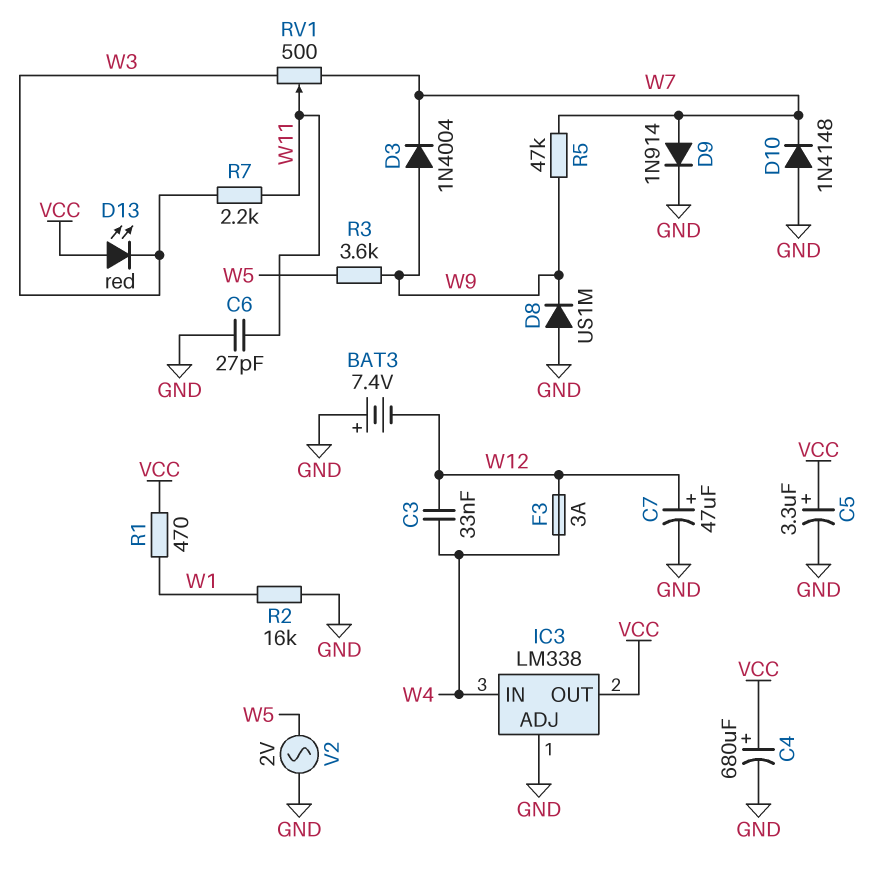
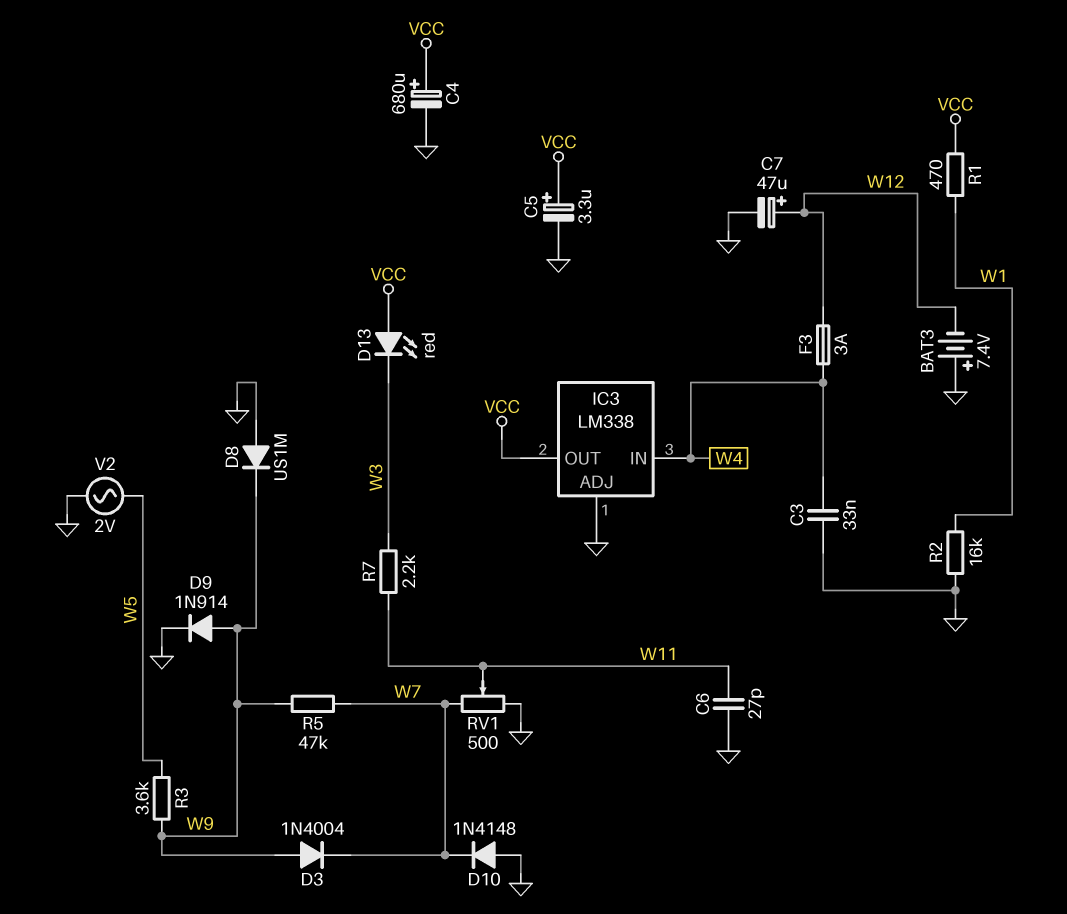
C3: 33nF (W4, W12) -> 33nF (GND, W4)
D9: diode 1N914 (A W7, K GND) -> diode 1N914 (A W9, K GND)
RV1: 500 (W3, W7, wiper W11) -> 500 (GND, W7, wiper W11)

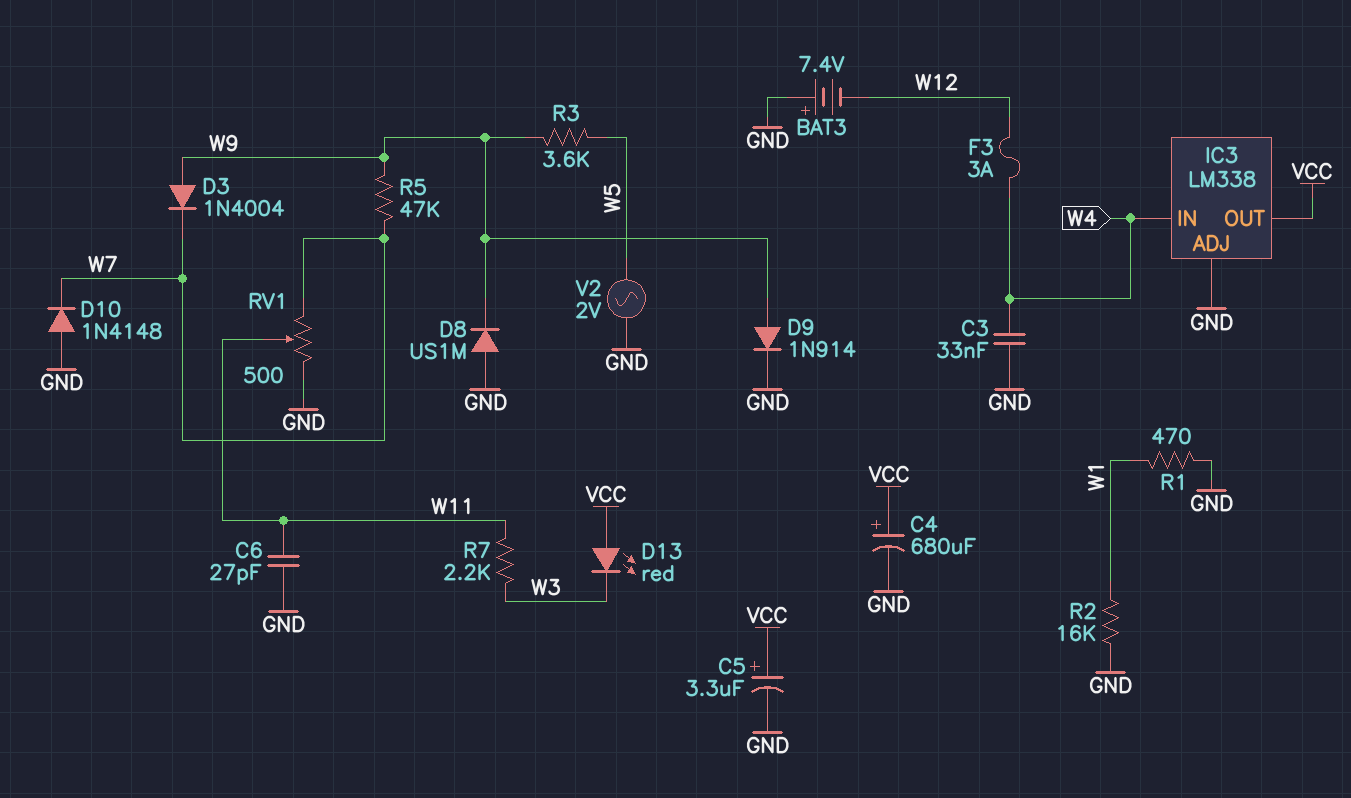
C7: 47uF (plus W12, minus GND) -> none
R1: 470 (VCC, W1) -> 470 (GND, W1)

